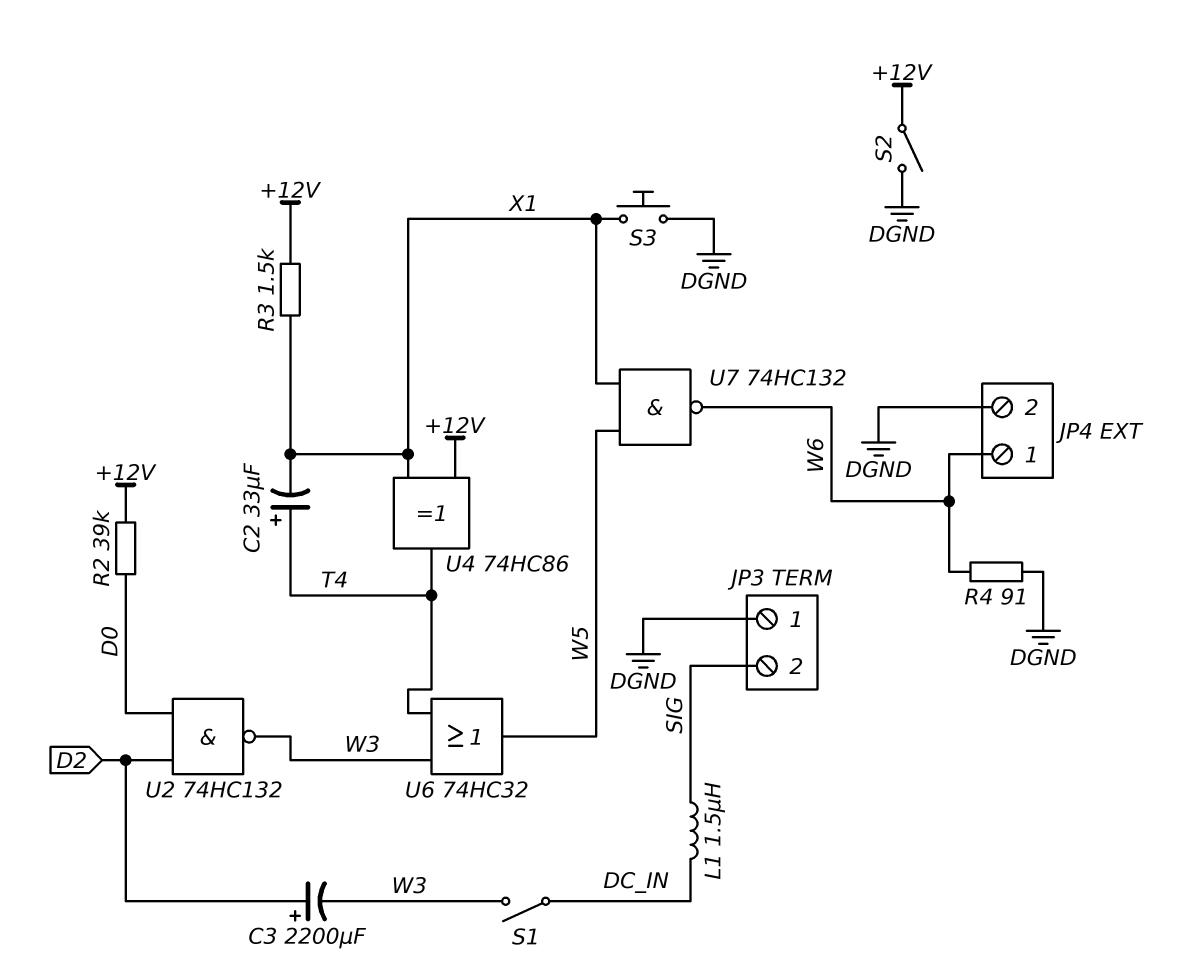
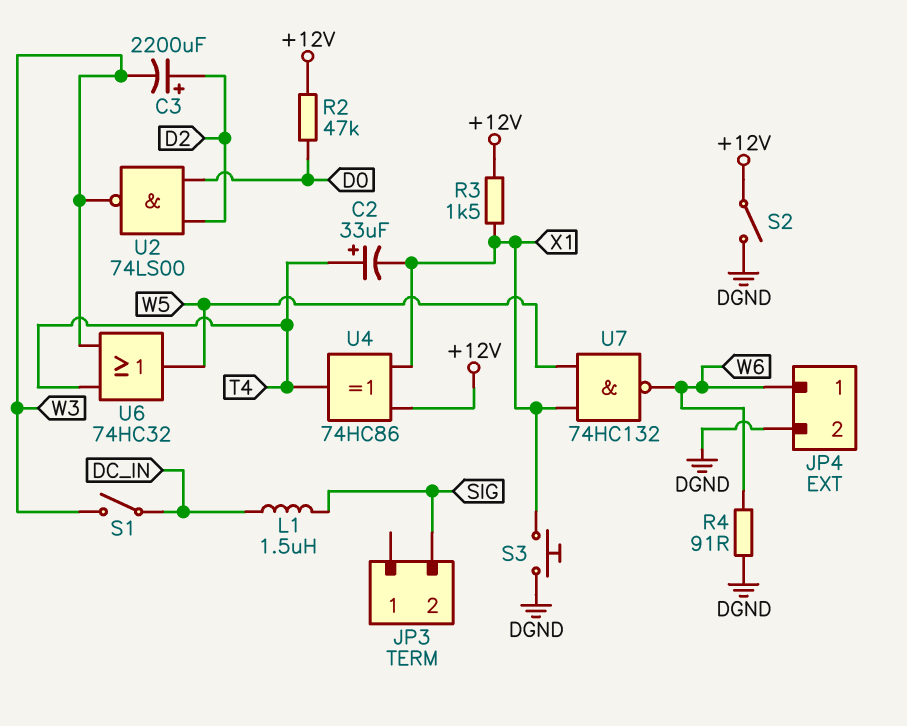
JP3 pin 1: DGND -> none
R2: 39k (+12V, D0) -> 47k (+12V, D0)
U2: NAND 74HC132 (in D0, in D2, out W3) -> NAND 74LS00 (in D0, in D2, out W3)

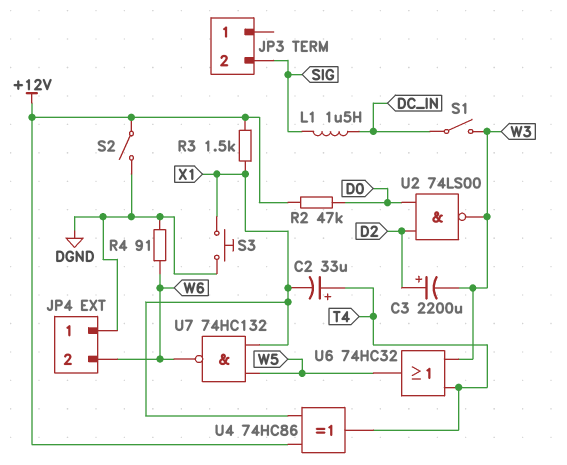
JP4 pin 1: W6 -> DGND
JP4 pin 2: DGND -> W6

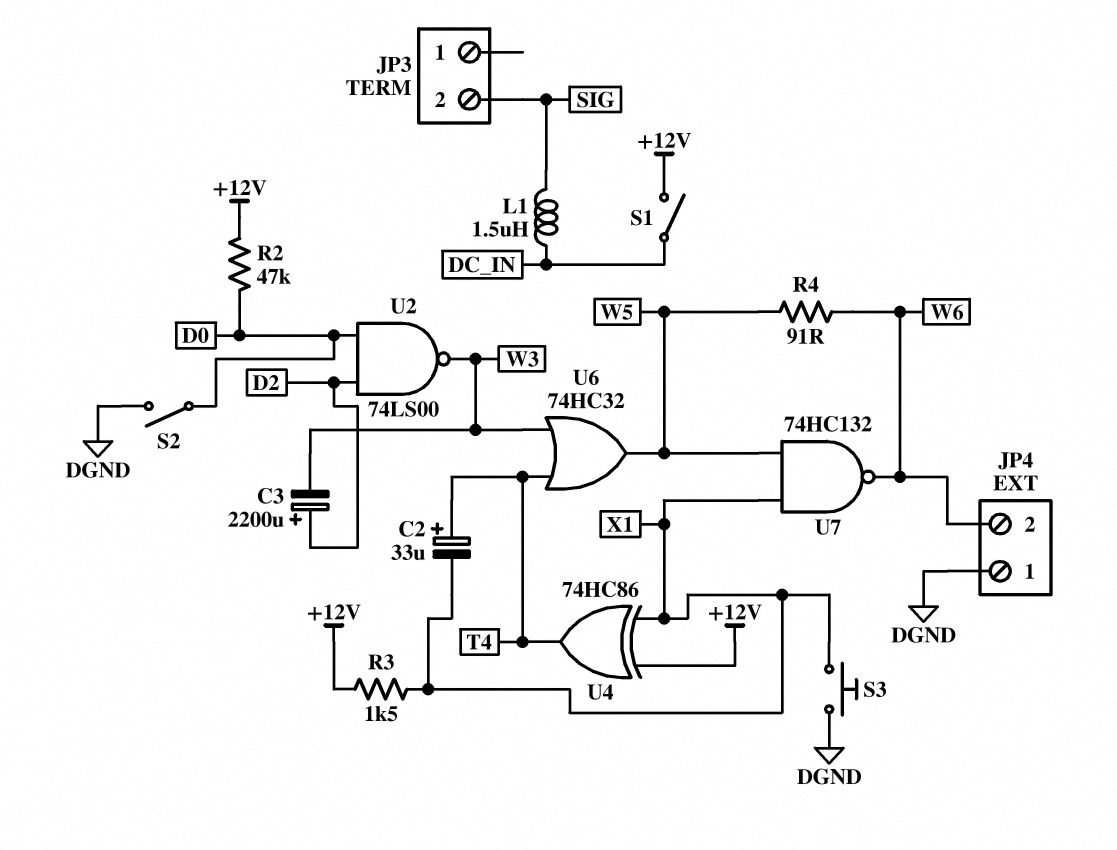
R4: 91 (DGND, W6) -> 91 (W5, W6)
S1: switch (DC_IN, W3) -> switch (+12V, DC_IN)
S2: switch (+12V, DGND) -> switch (D0, DGND)

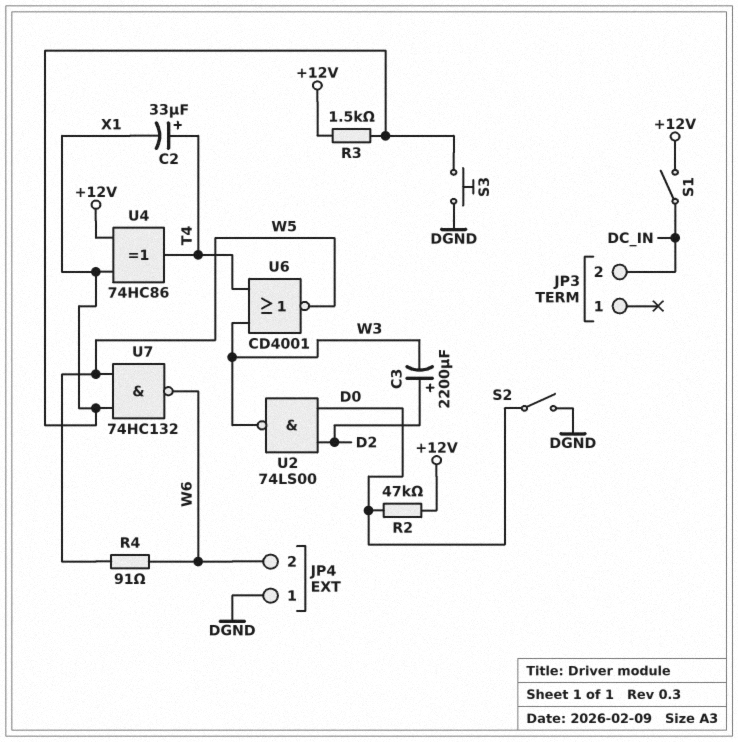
JP3 pin 2: SIG -> DC_IN
L1: 1.5uH (DC_IN, SIG) -> none
U6: OR 74HC32 (in T4, in W3, out W5) -> NOR CD4001 (in T4, in W3, out W5)

